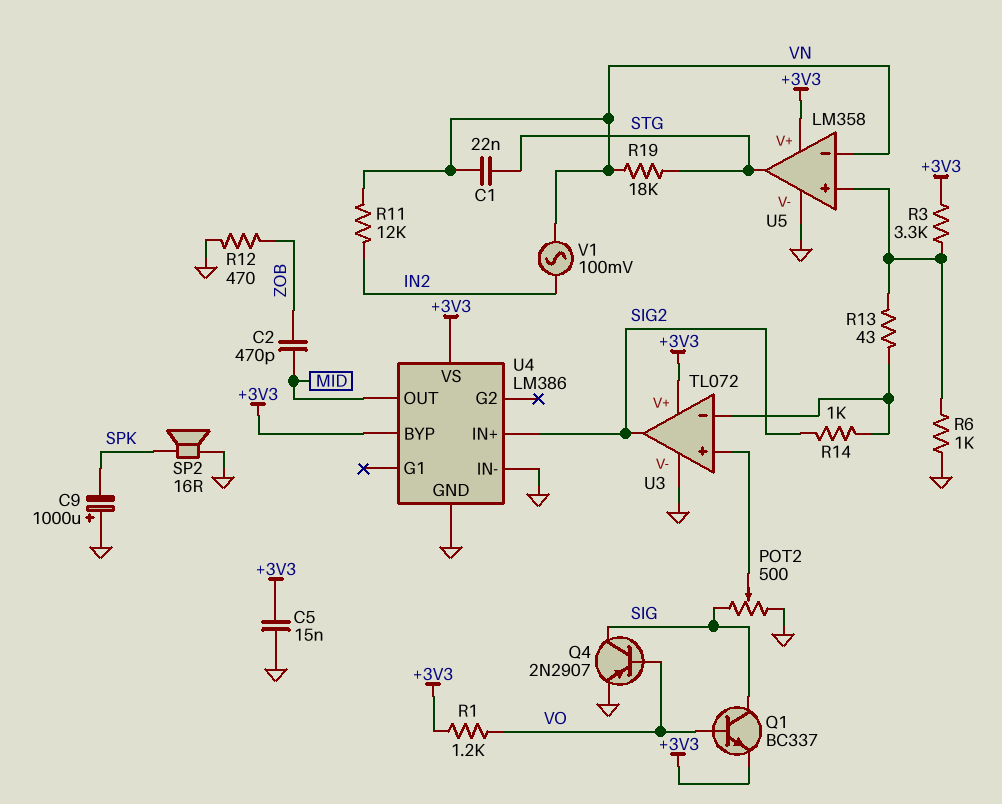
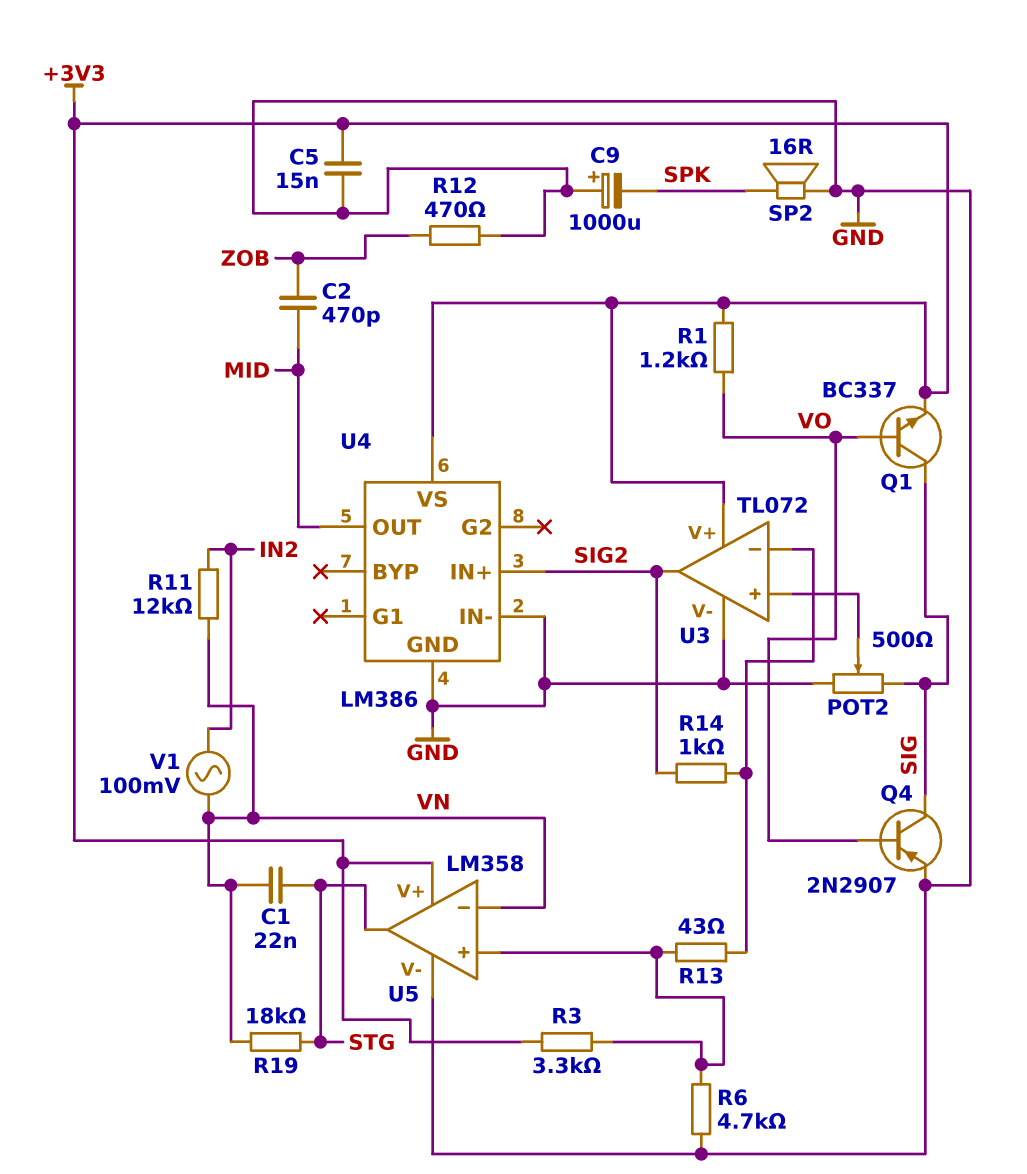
R6: 1k (GND, U5/in+) -> 4.7k (GND, U5/in+)
U4 pin BYP: +3V3 -> none

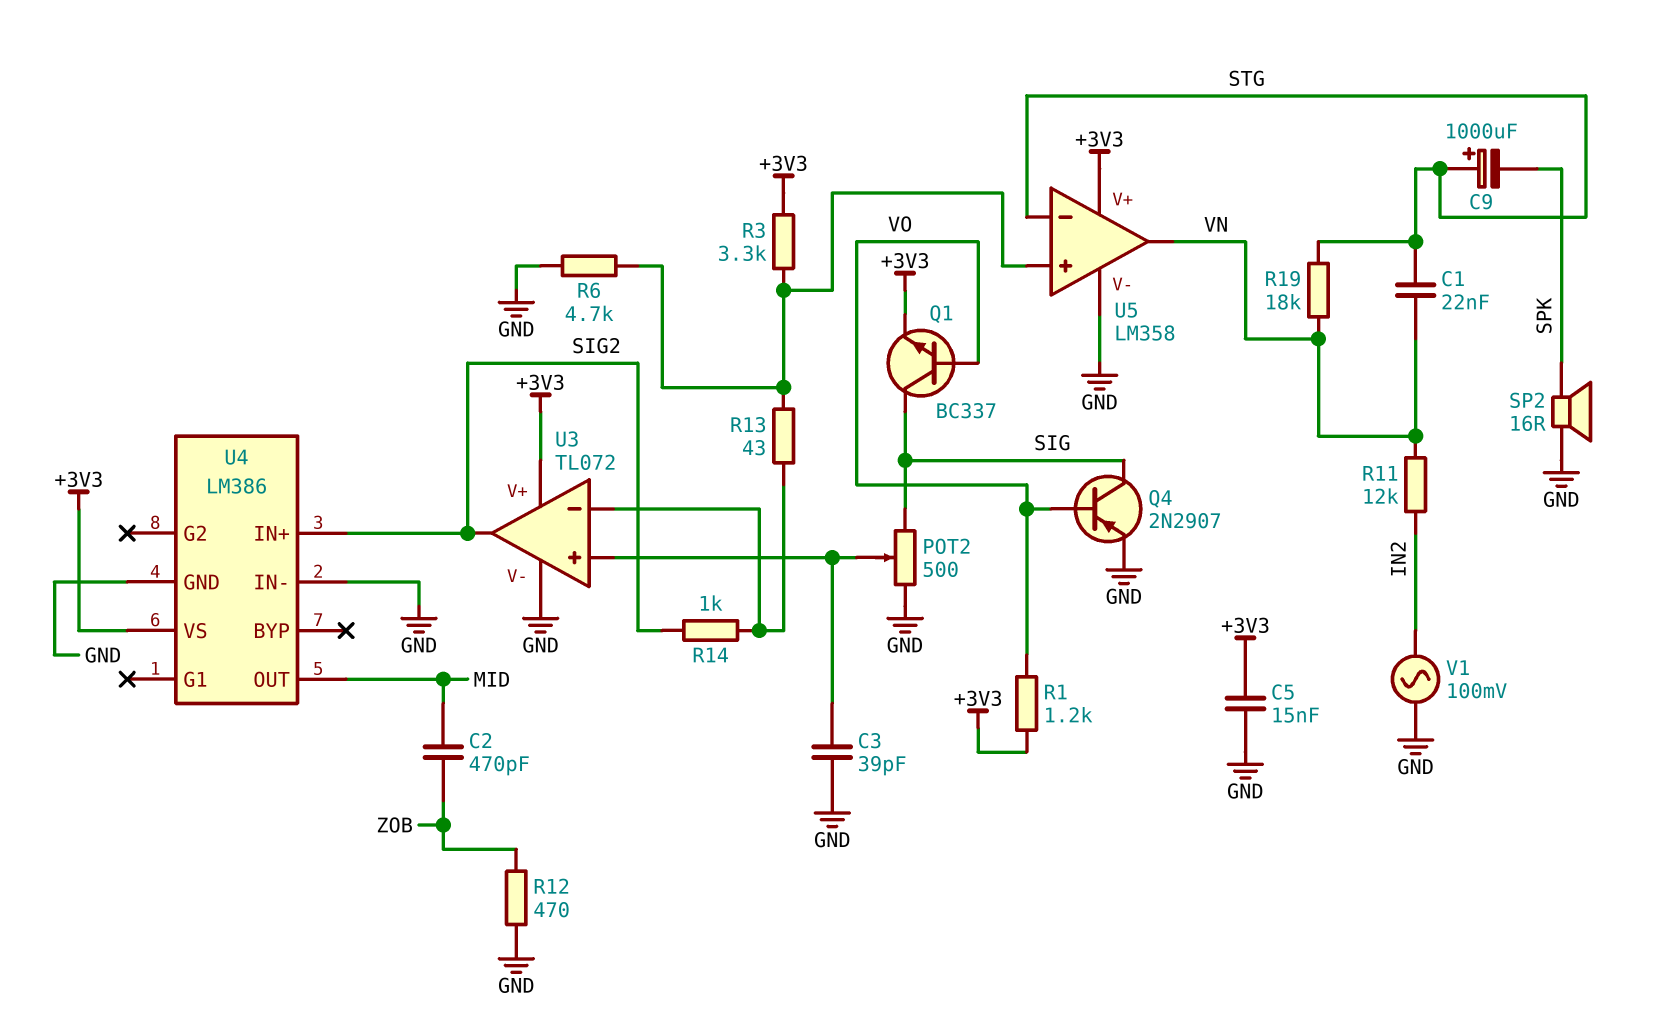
C3: none -> 39pF (GND, U3/in+)
C9: 1000uF (plus GND, minus SPK) -> 1000uF (plus STG, minus SPK)
U5 pin in-: VN -> STG
U5 pin out: STG -> VN
V1: AC 100mV (IN2, VN) -> AC 100mV (GND, IN2)

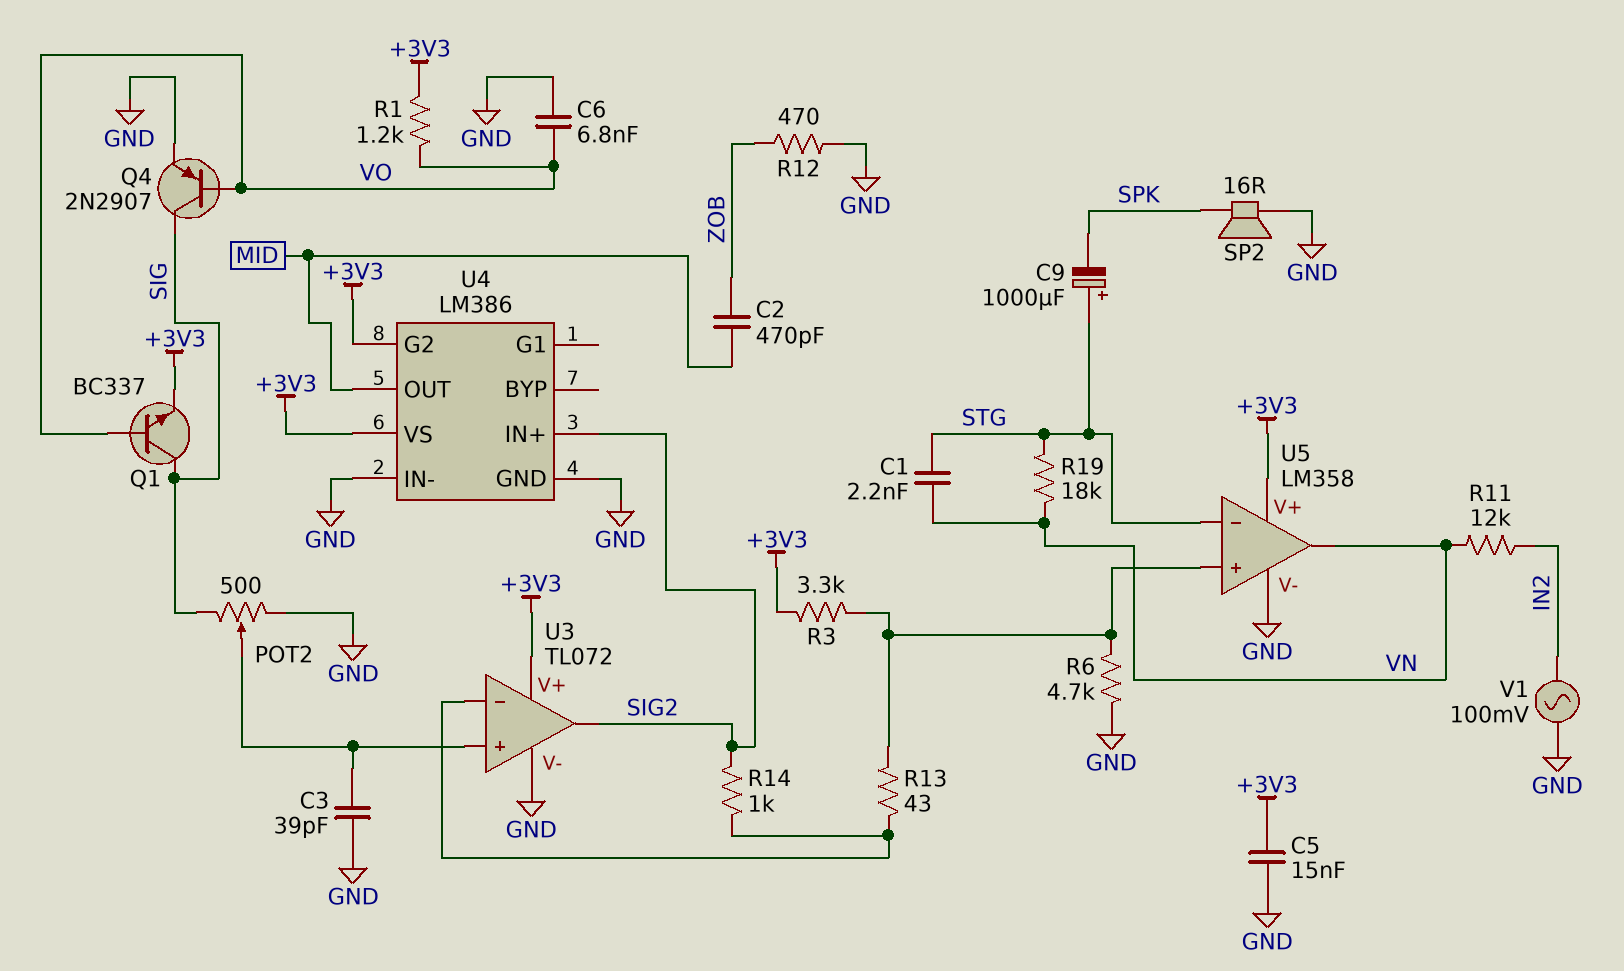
C1: 22nF (STG, VN) -> 2.2nF (STG, VN)
C6: none -> 6.8nF (GND, VO)
U4 pin G2: none -> +3V3

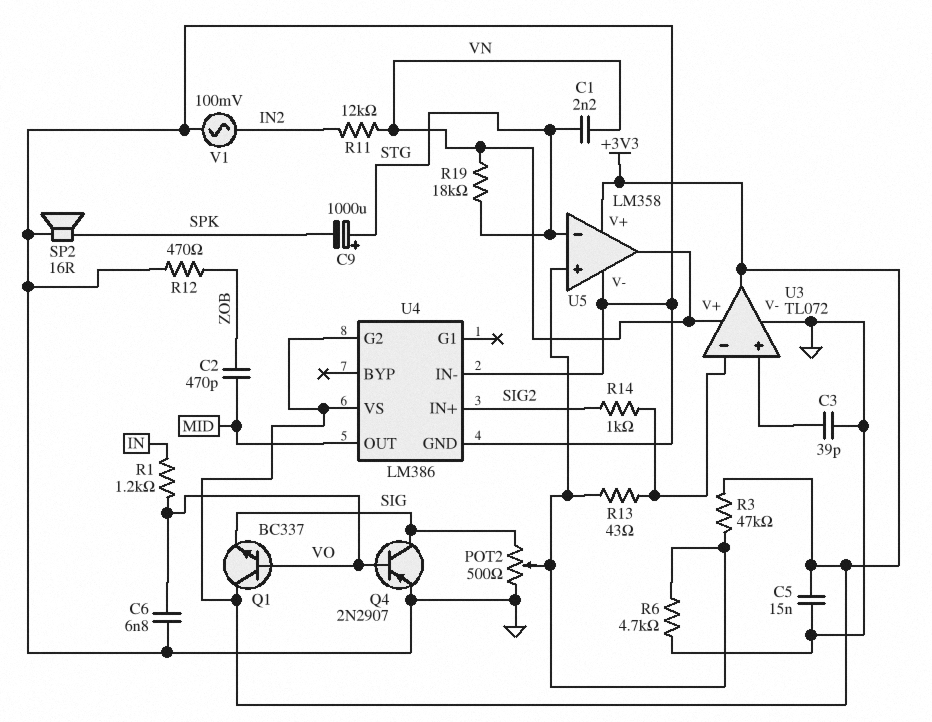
POT2: 500 (GND, SIG, wiper U3/in+) -> 500 (GND, SIG, wiper U5/in+)
Q1: NPN BC337 (B VO, C SIG, E +3V3) -> NPN BC337 (B VO, C +3V3, E SIG)
R1: 1.2k (+3V3, VO) -> 1.2k (IN, VO)
R3: 3.3k (+3V3, U5/in+) -> 47k (+3V3, U5/in+)
U3 pin V+: +3V3 -> VN
U3 pin out: SIG2 -> +3V3

